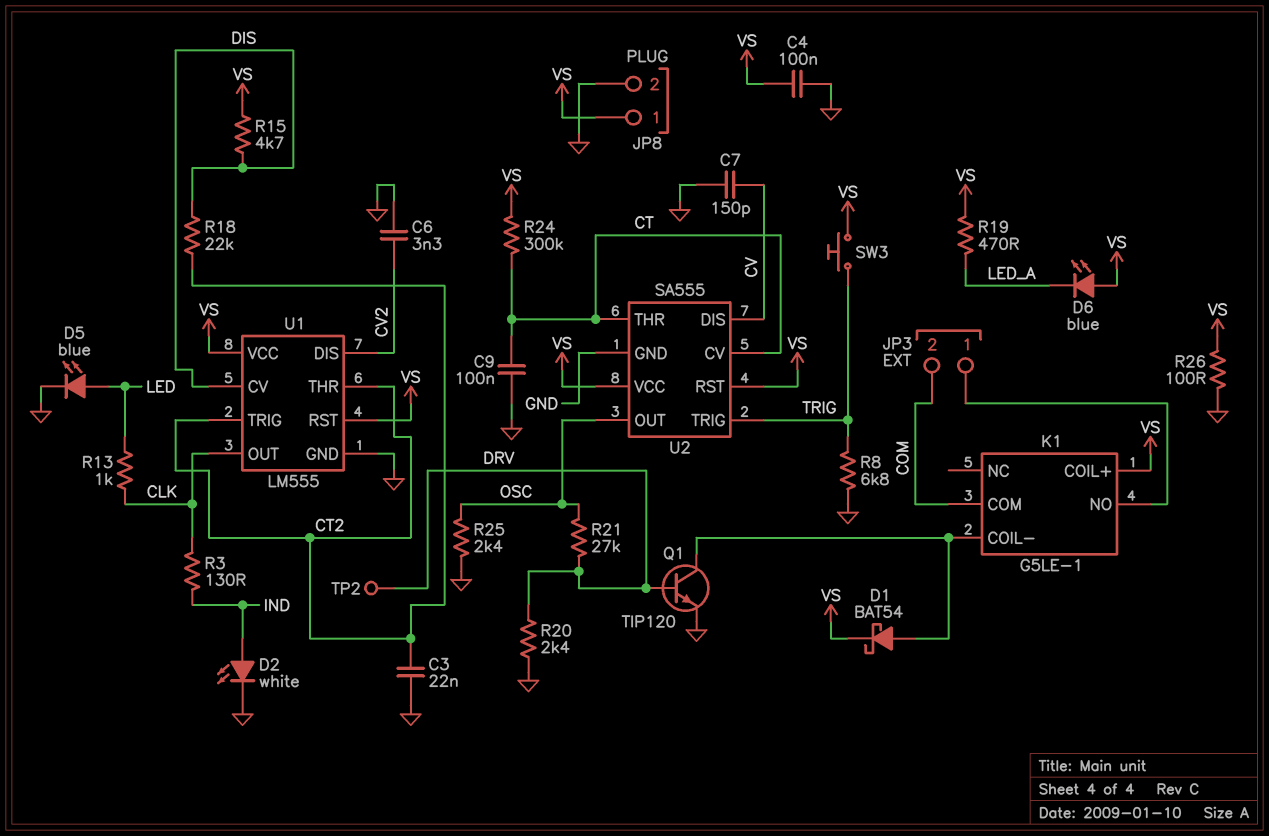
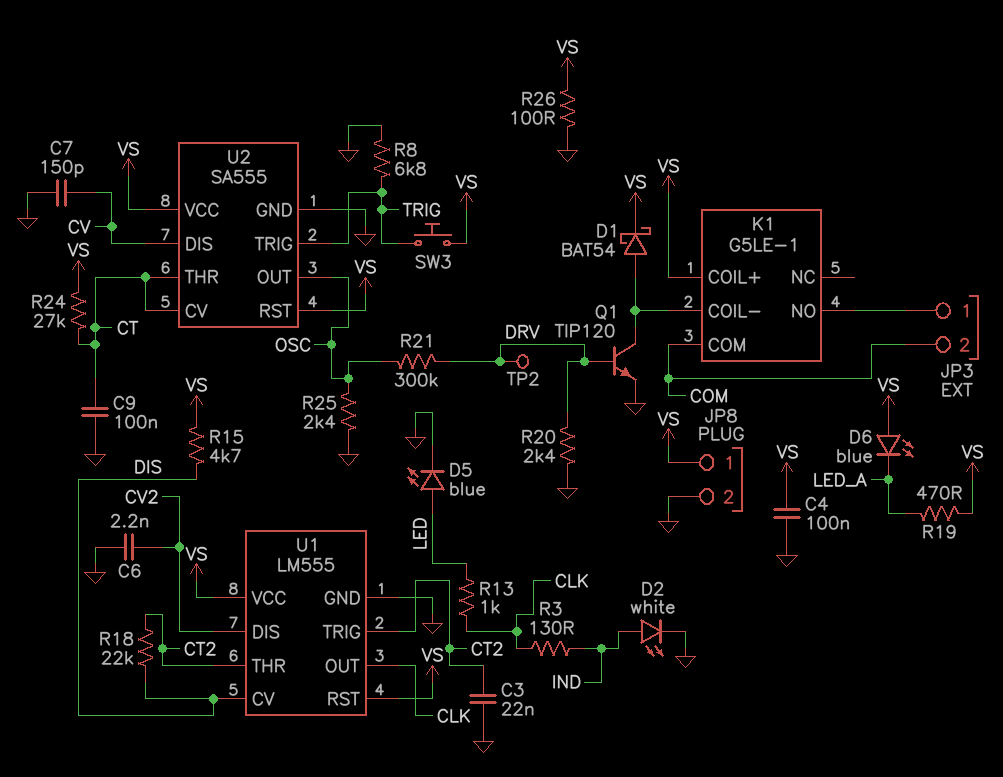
C6: 3.3nF (CV2, GND) -> 2.2nF (CV2, GND)
R21: 27k (DRV, OSC) -> 300k (DRV, OSC)
R24: 300k (CT, VS) -> 27k (CT, VS)

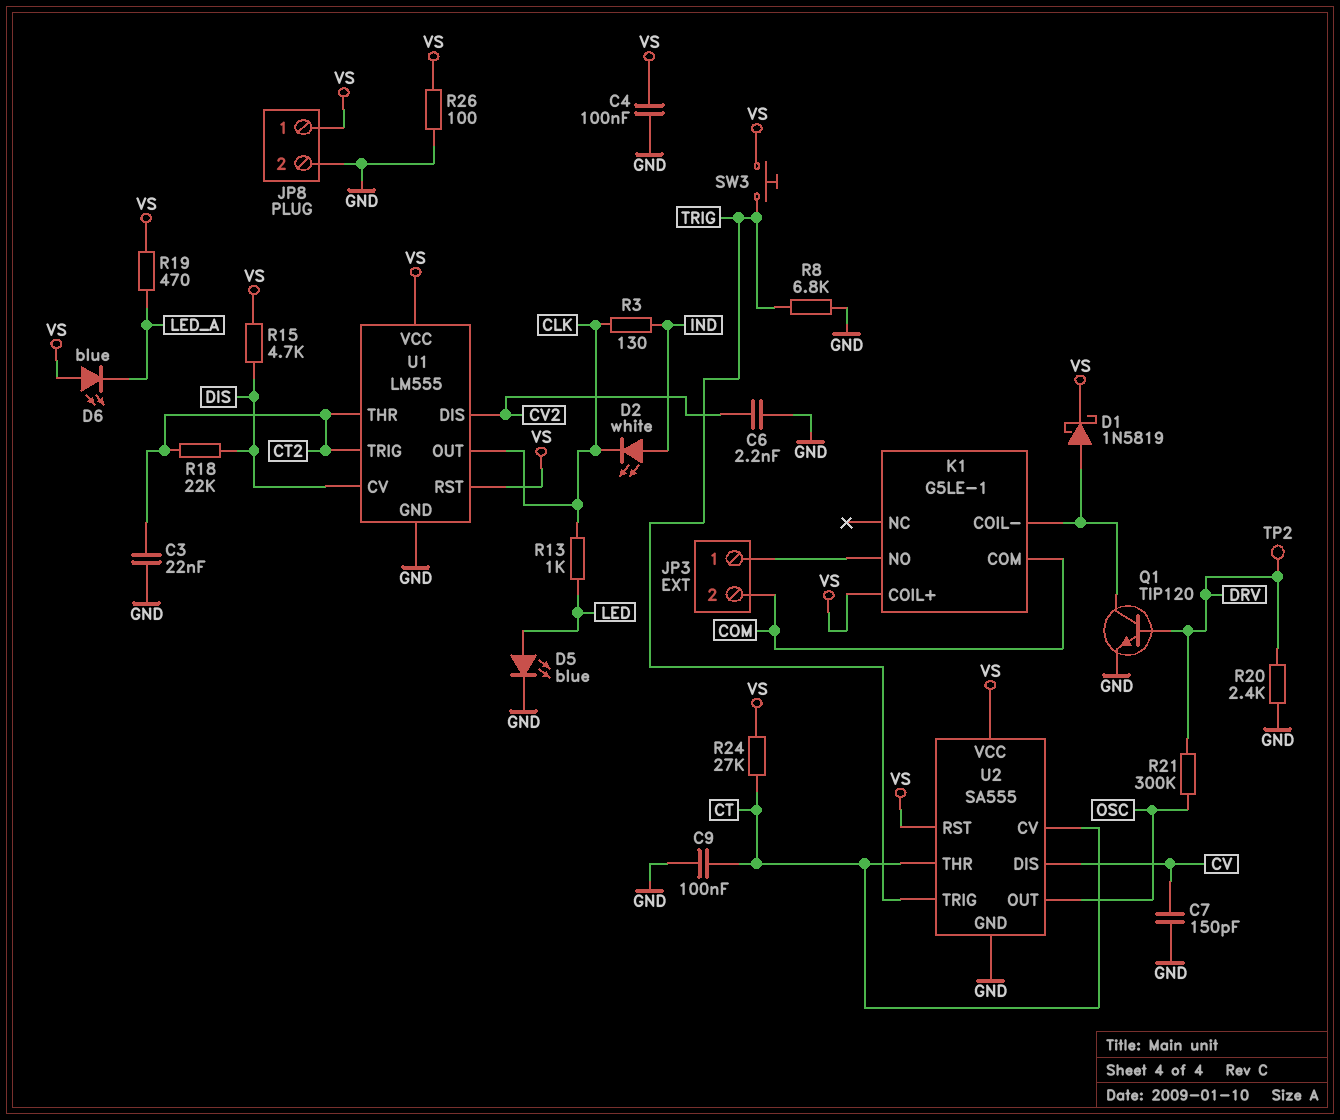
D1: schottky BAT54 (A K1/COIL-, K VS) -> schottky 1N5819 (A K1/COIL-, K VS)
D2: LED white (A IND, K GND) -> LED white (A IND, K CLK)
R25: 2.4k (GND, OSC) -> none

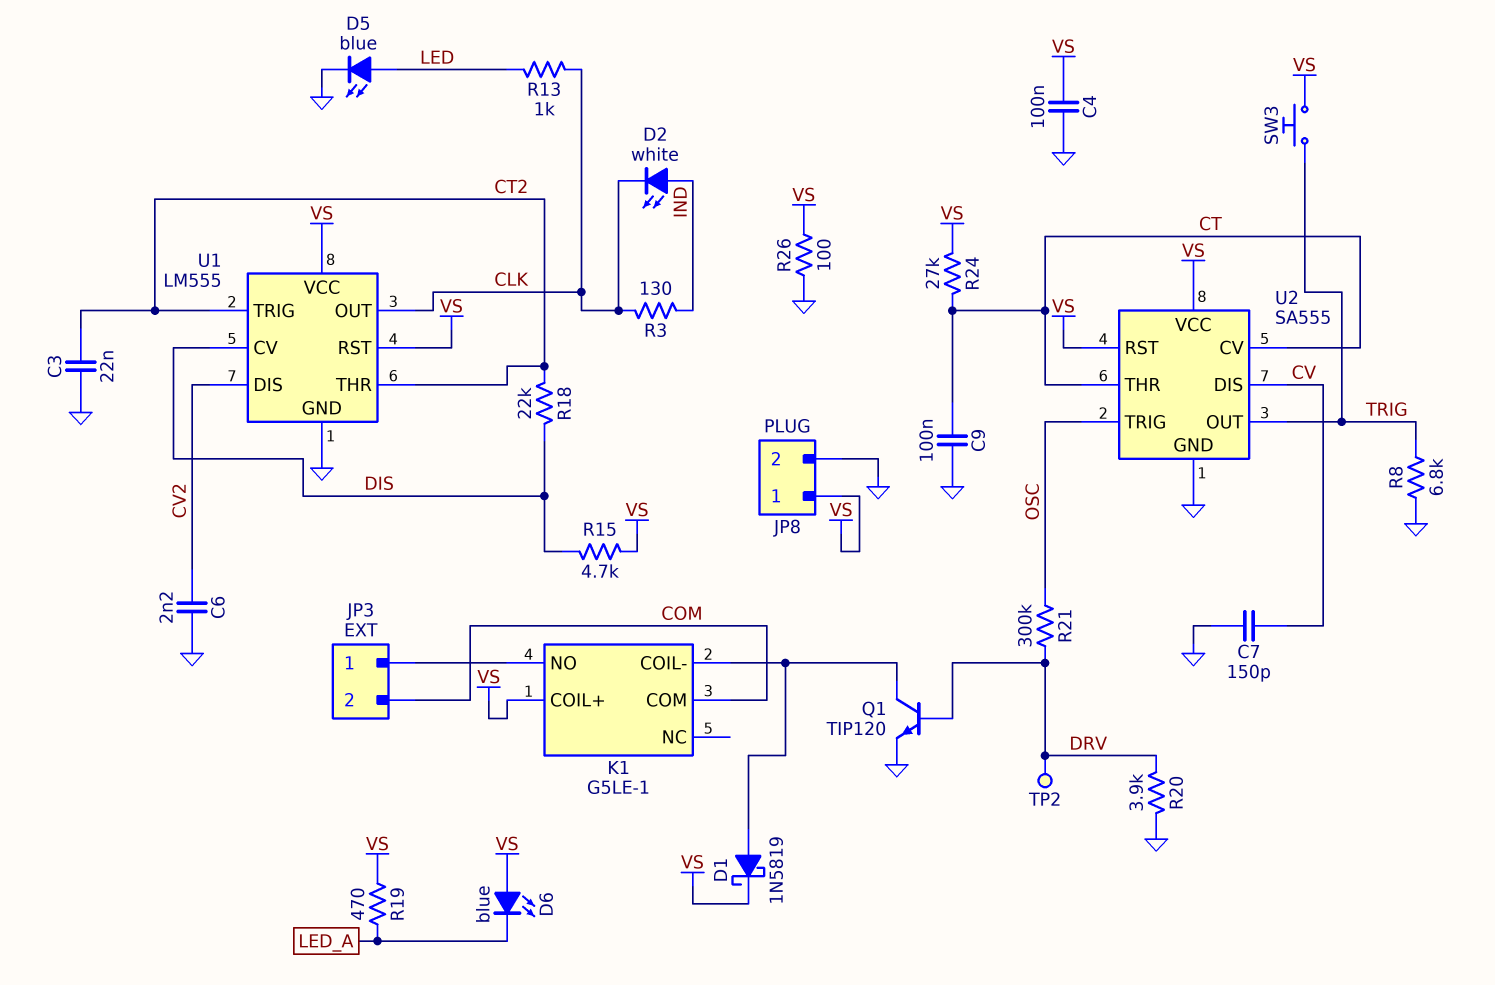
R20: 2.4k (DRV, GND) -> 3.9k (DRV, GND)
U2 pin OUT: OSC -> TRIG
U2 pin TRIG: TRIG -> OSC

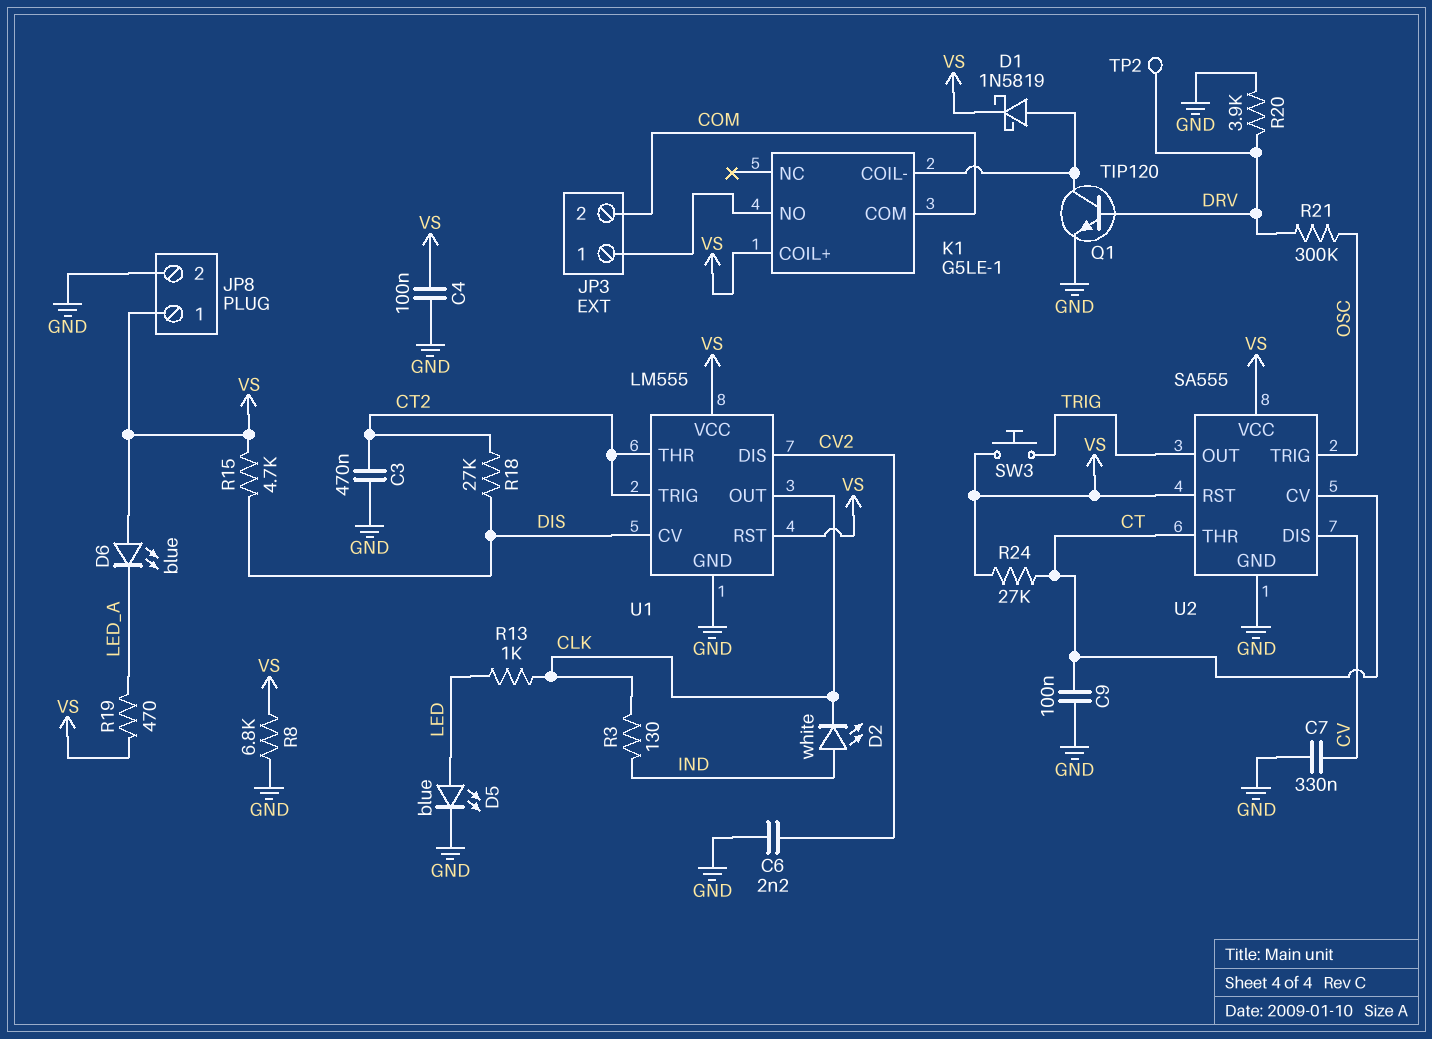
C3: 22nF (CT2, GND) -> 470nF (CT2, GND)
C7: 150pF (CV, GND) -> 330nF (CV, GND)
R8: 6.8k (GND, TRIG) -> 6.8k (GND, VS)
R18: 22k (CT2, DIS) -> 27k (CT2, DIS)
R26: 100 (GND, VS) -> none

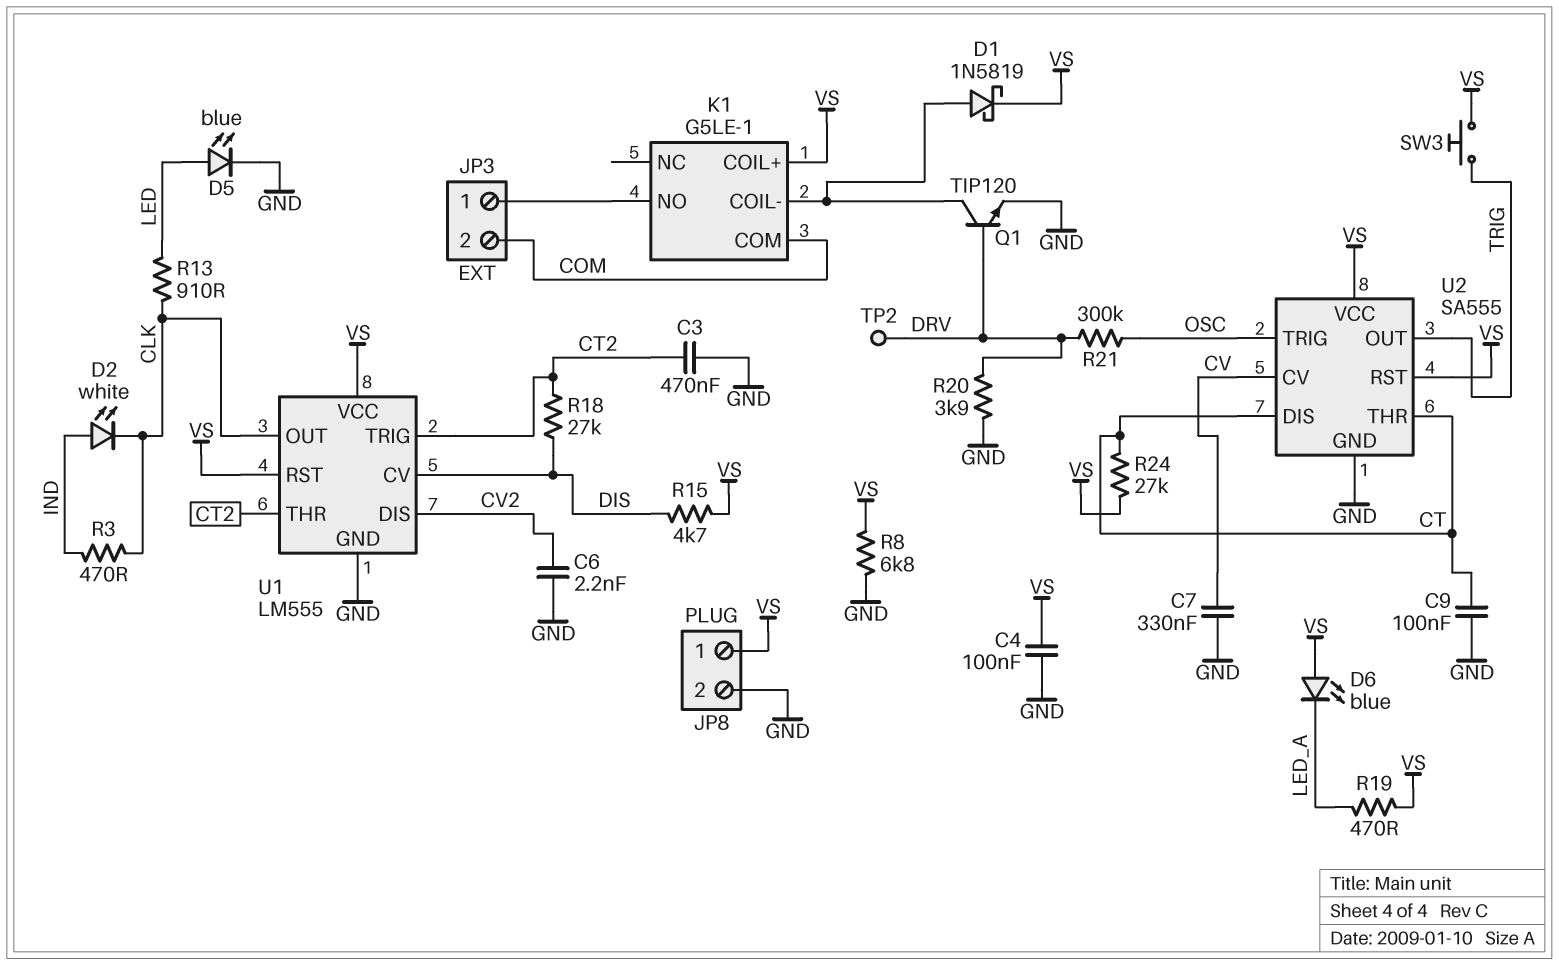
R3: 130 (CLK, IND) -> 470 (CLK, IND)
R13: 1k (CLK, LED) -> 910 (CLK, LED)
U2 pin CV: CT -> CV
U2 pin DIS: CV -> CT

